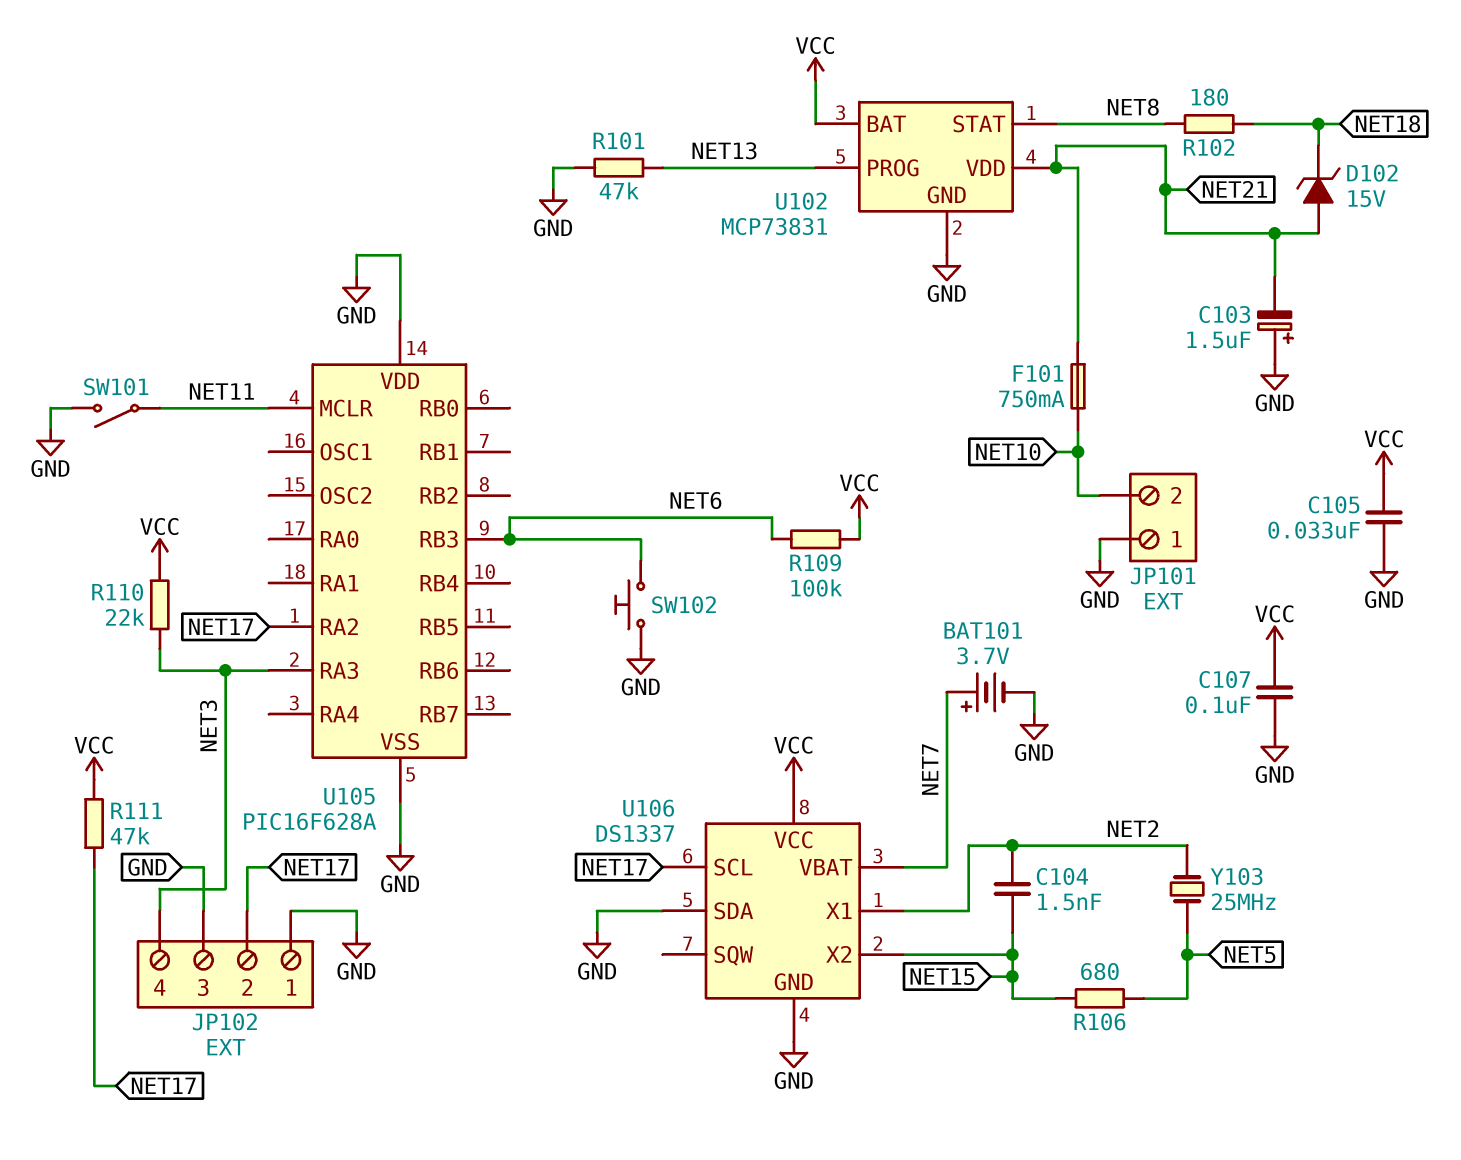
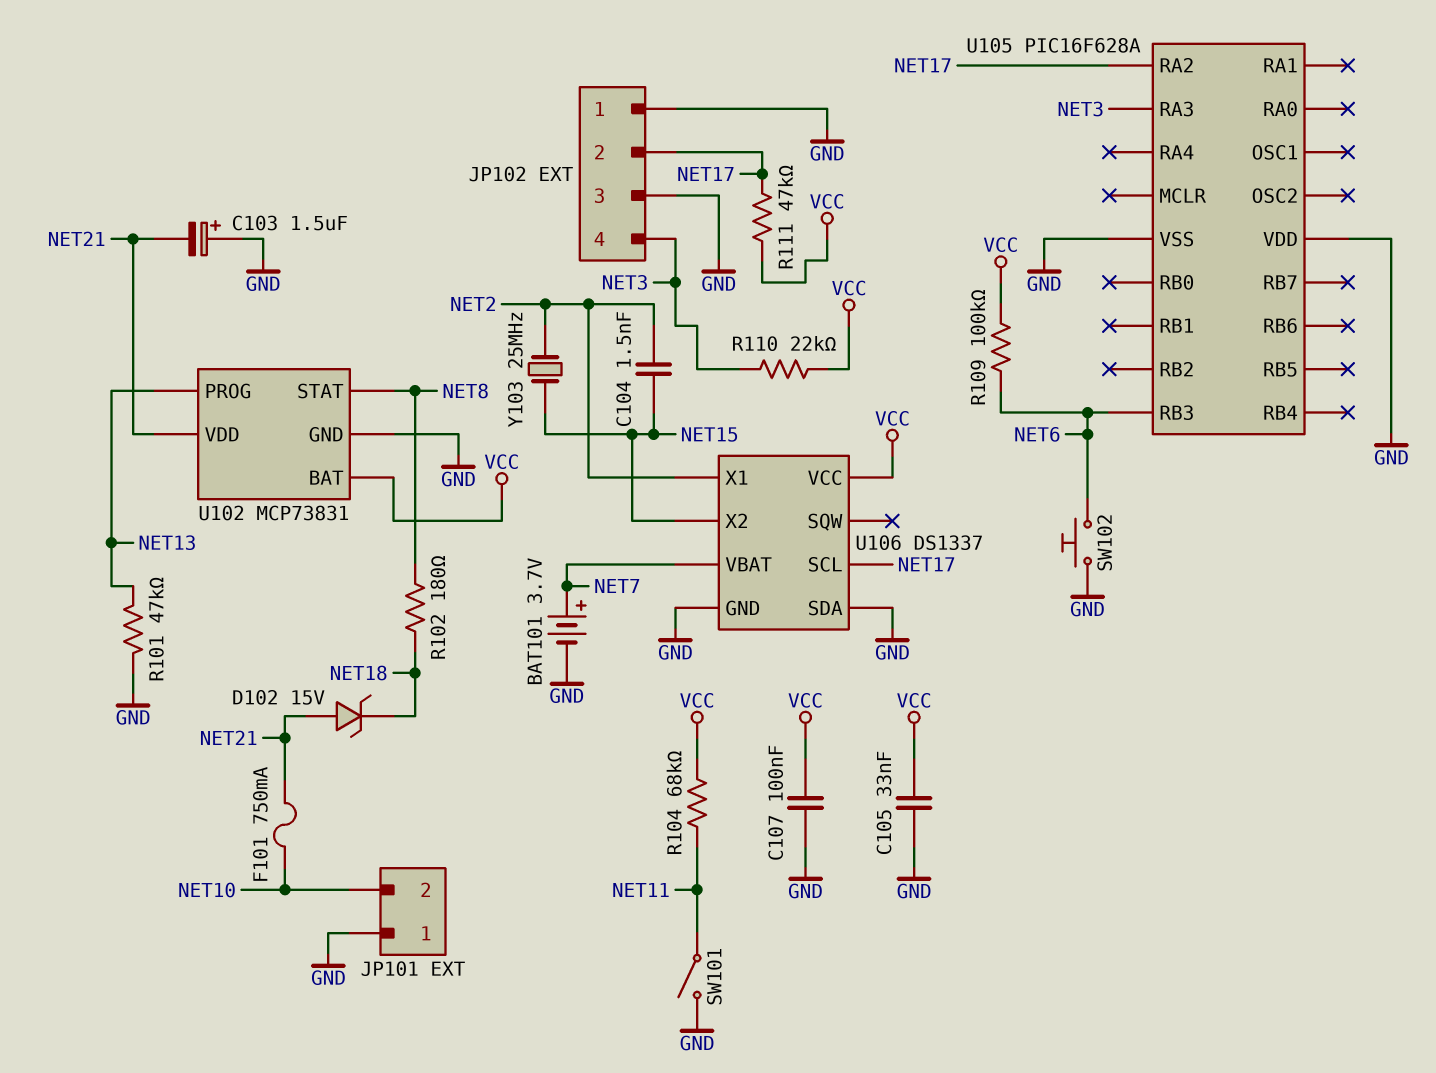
R104: none -> 68k (NET11, VCC)
R106: 680 (NET5, NET15) -> none
U105 pin MCLR: NET11 -> none
Y103: 25MHz (NET2, NET5) -> 25MHz (NET2, NET15)

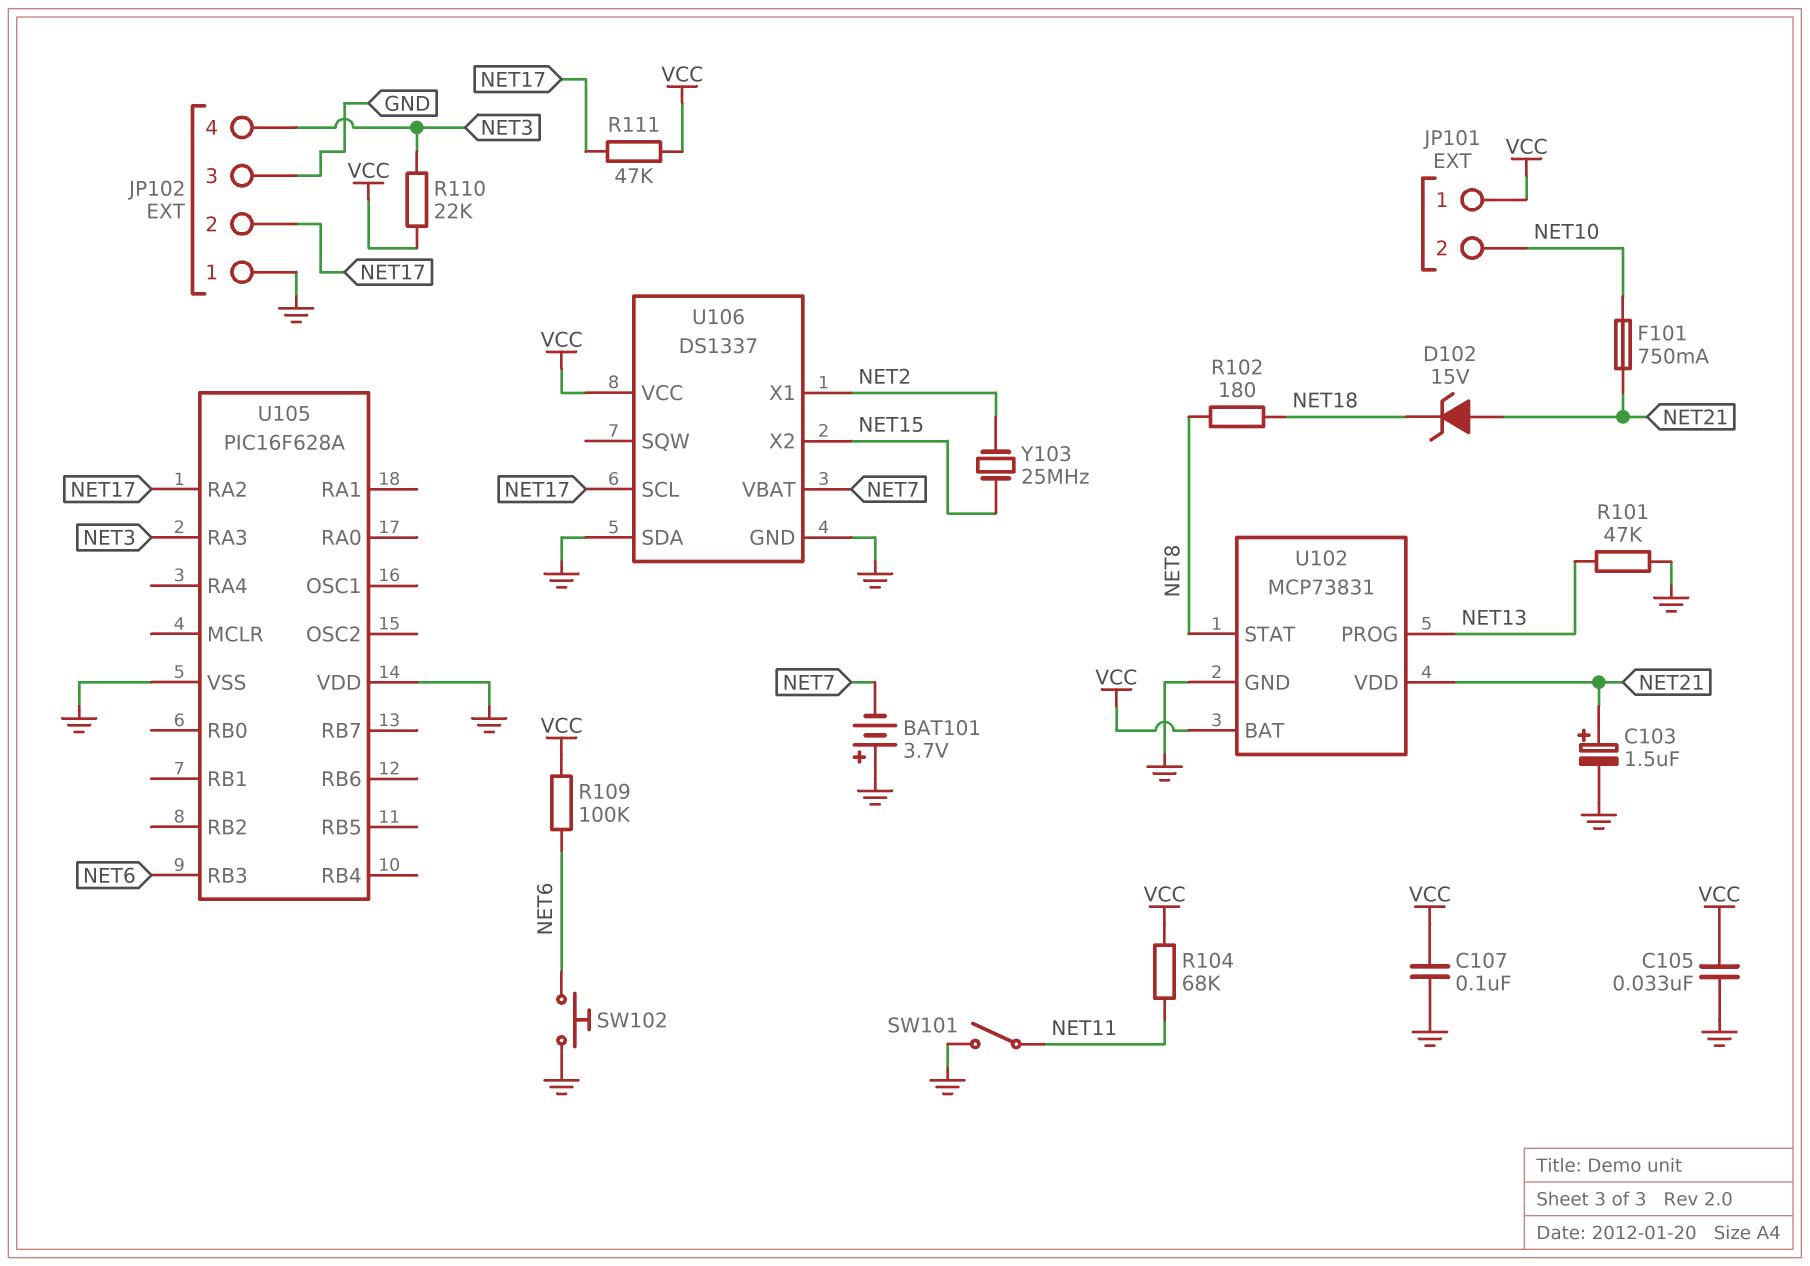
BAT101: 3.7V (plus NET7, minus GND) -> 3.7V (plus GND, minus NET7)
C103: 1.5uF (plus GND, minus NET21) -> 1.5uF (plus NET21, minus GND)
C104: 1.5nF (NET2, NET15) -> none
JP101 pin 1: GND -> VCC

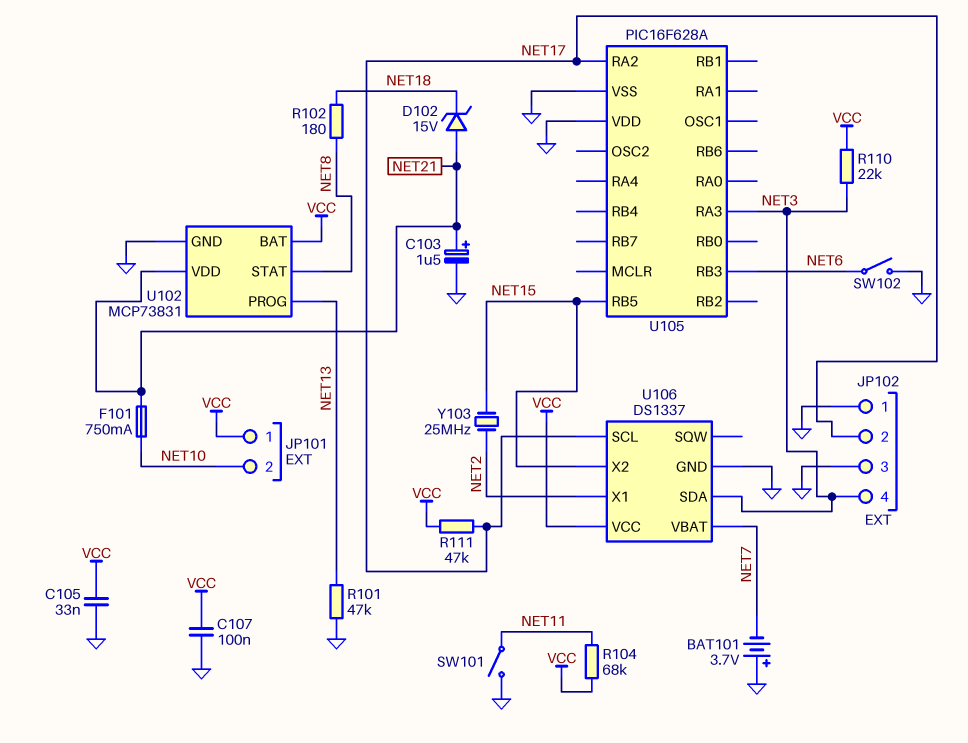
R109: 100k (NET6, VCC) -> none
SW102: button (GND, NET6) -> switch (GND, NET6)
U105 pin RB5: none -> NET15
U106 pin SDA: GND -> NET3

